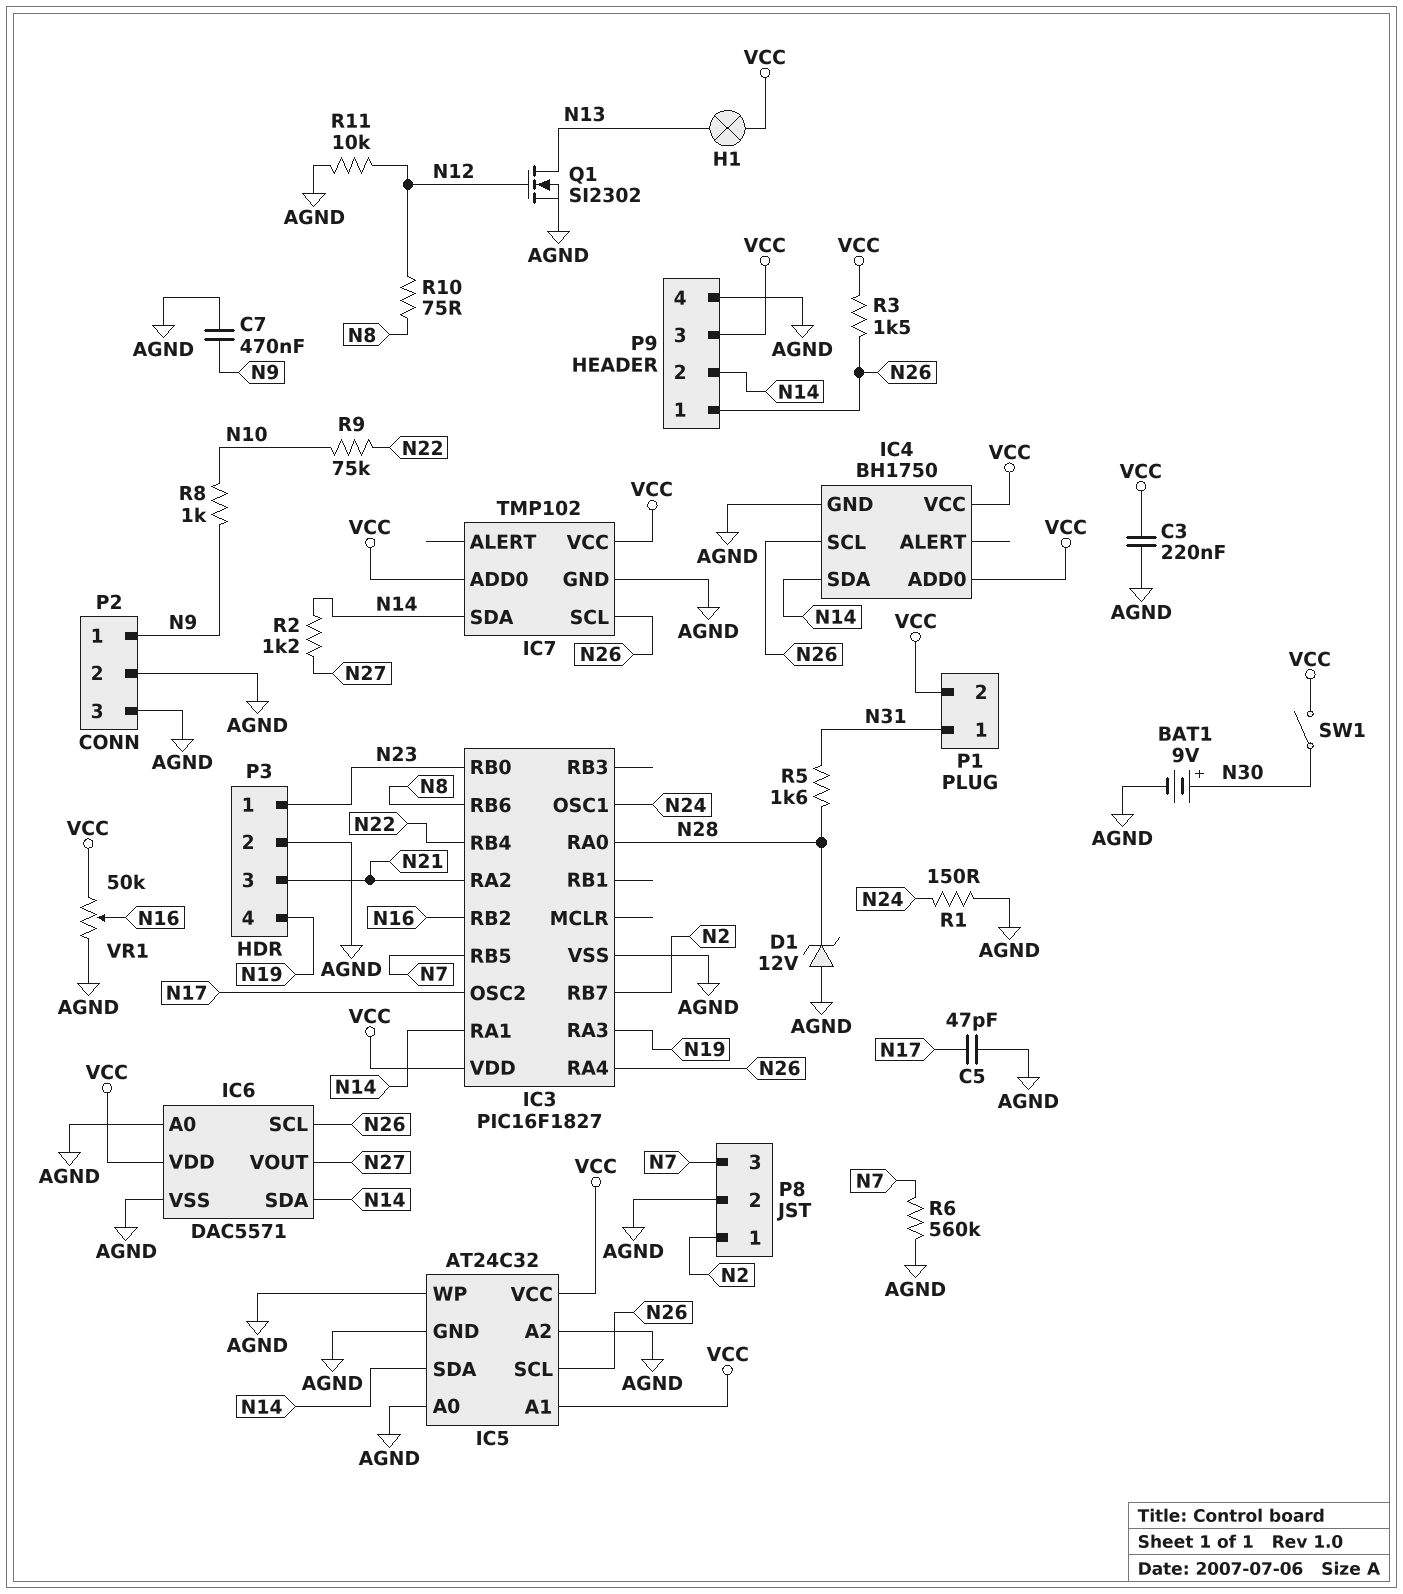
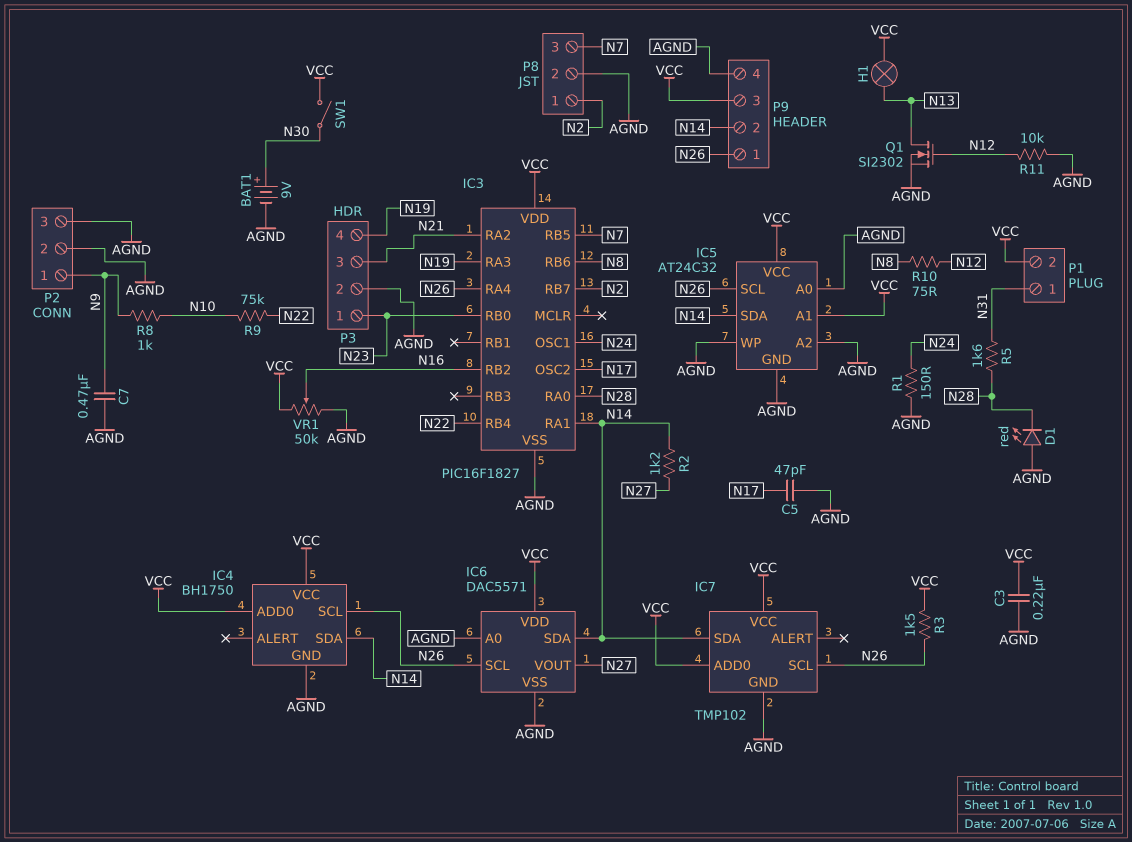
D1: zener 12V (A AGND, K N28) -> LED red (A AGND, K N28)
R6: 560k (AGND, N7) -> none

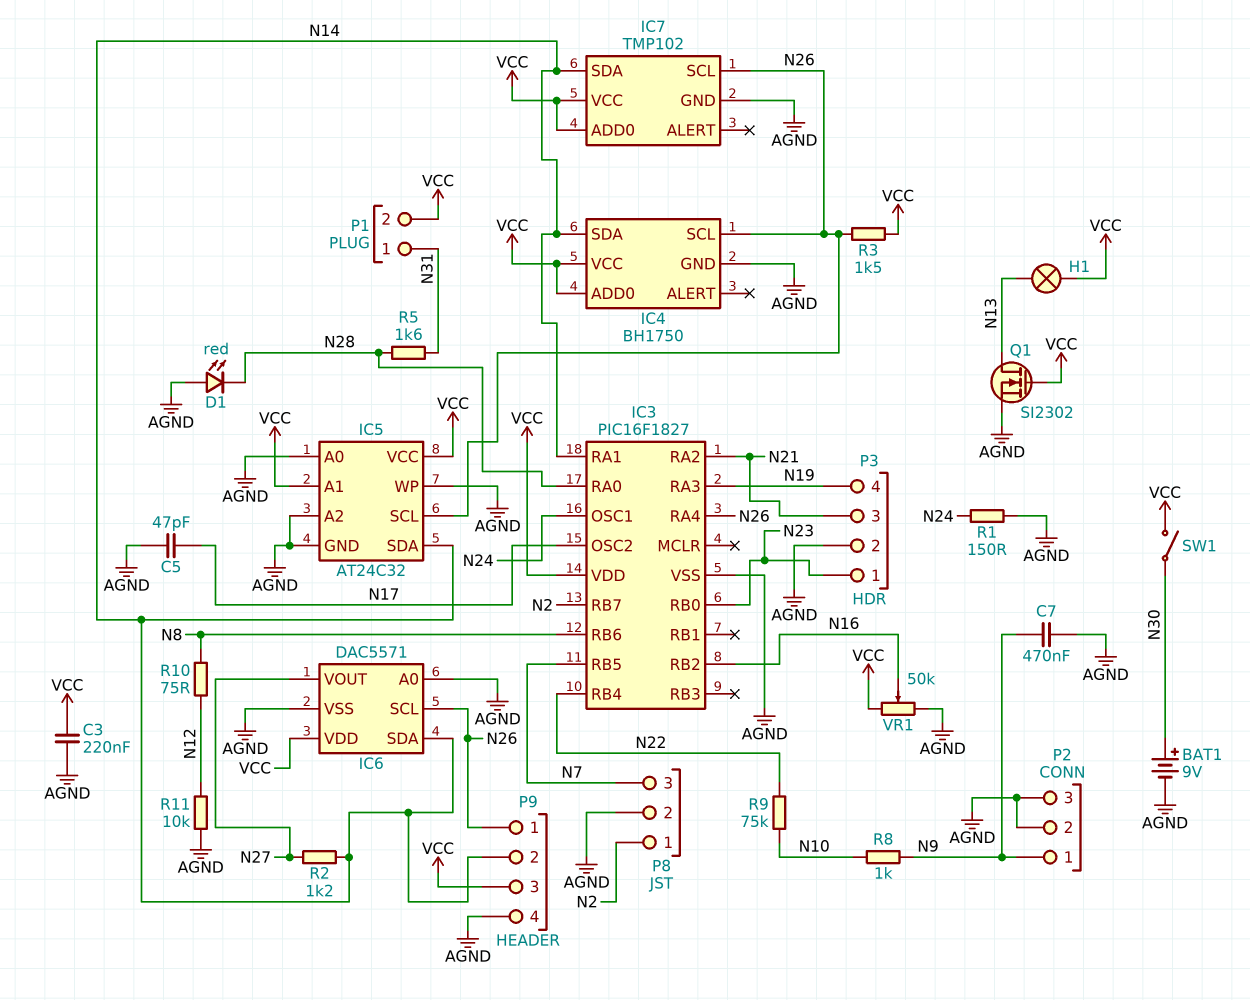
Q1: NMOS SI2302 (G N12, D N13, S AGND) -> NMOS SI2302 (G VCC, D N13, S AGND)

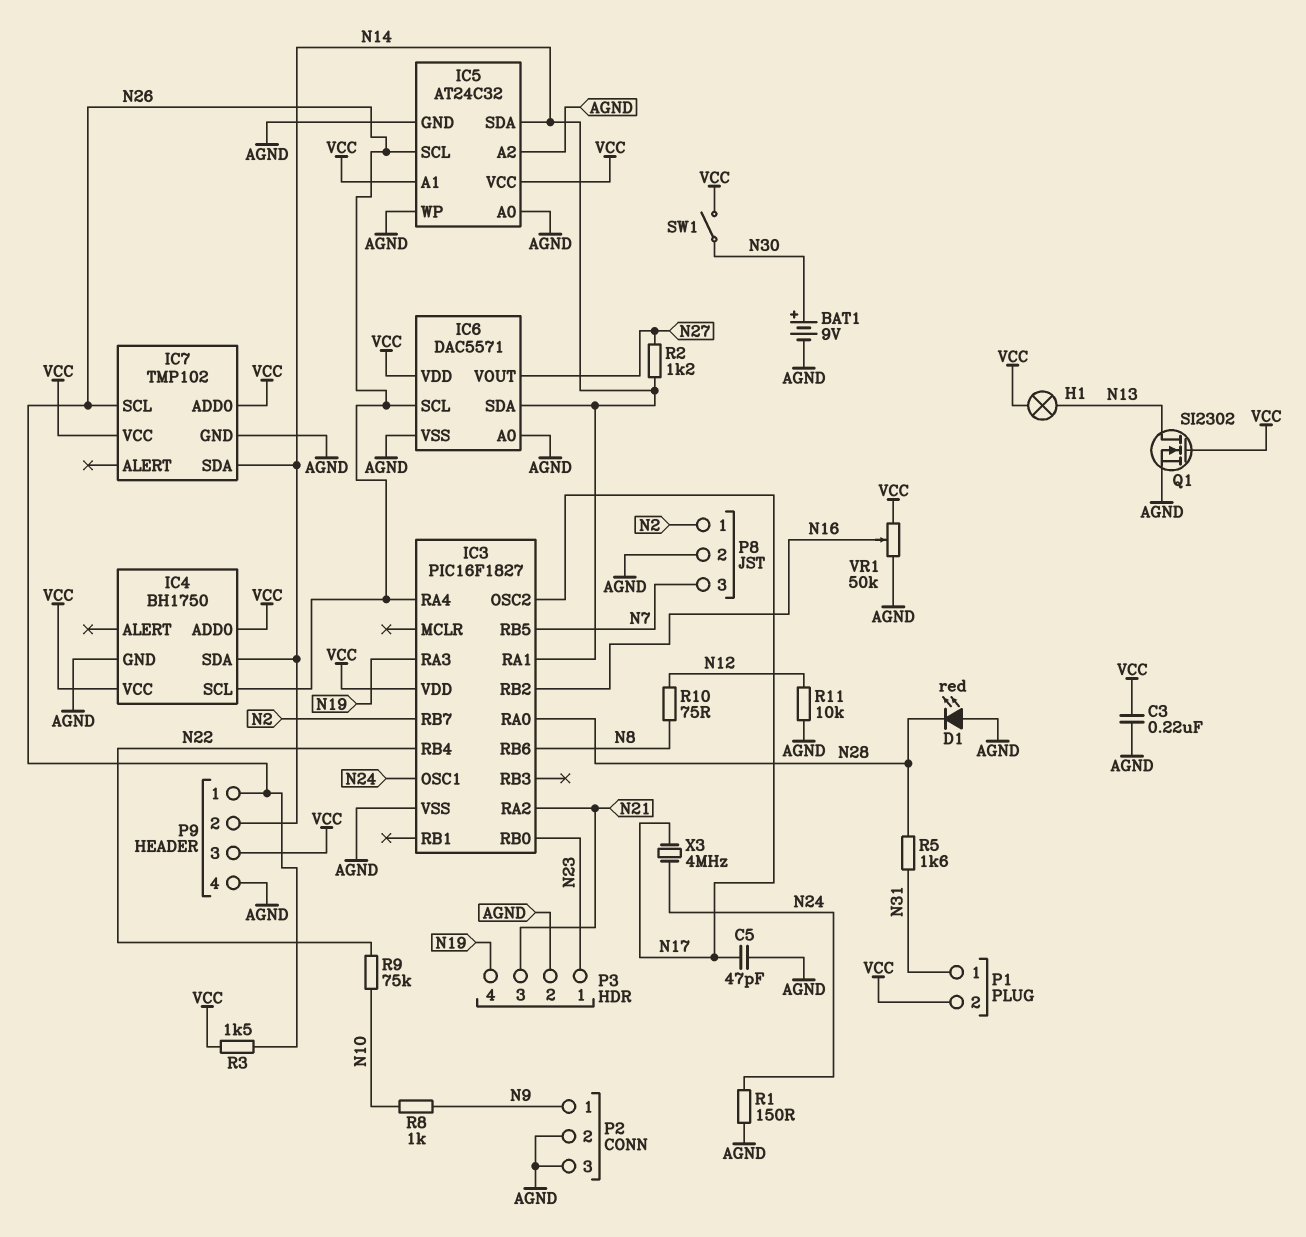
C7: 470nF (AGND, N9) -> none
X3: none -> 4MHz (N17, N24)

